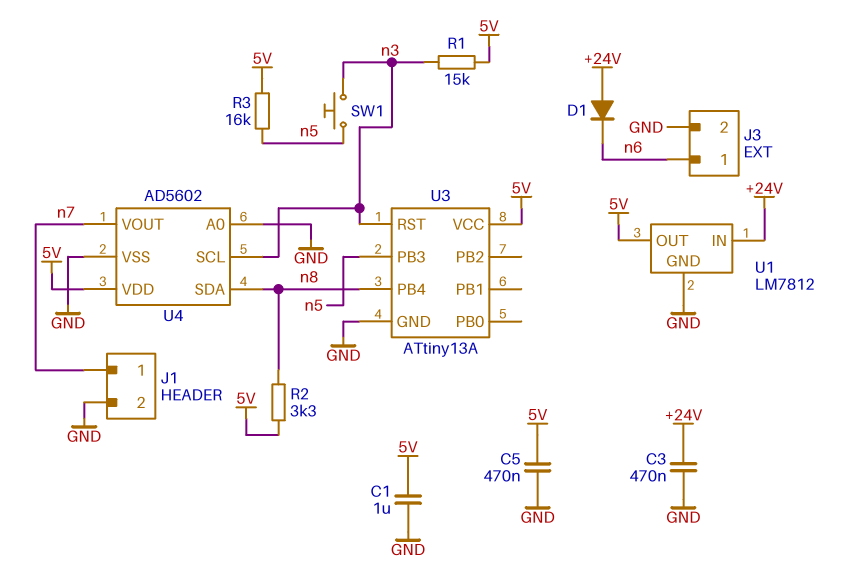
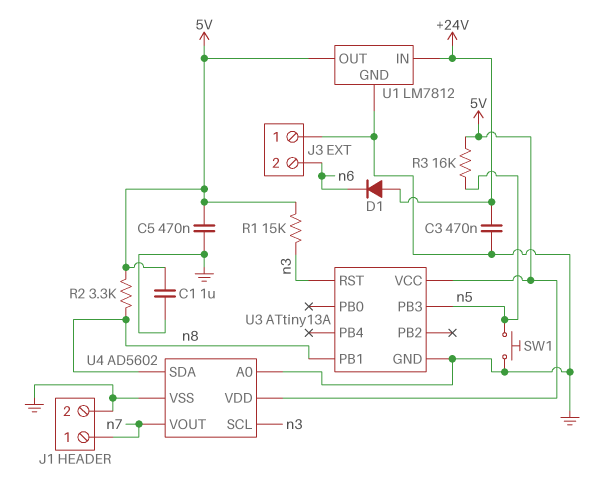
J3 pin 1: n6 -> GND
J3 pin 2: GND -> n6
SW1: button (n3, n5) -> button (GND, n5)
U3 pin PB1: none -> n8
U3 pin PB4: n8 -> none

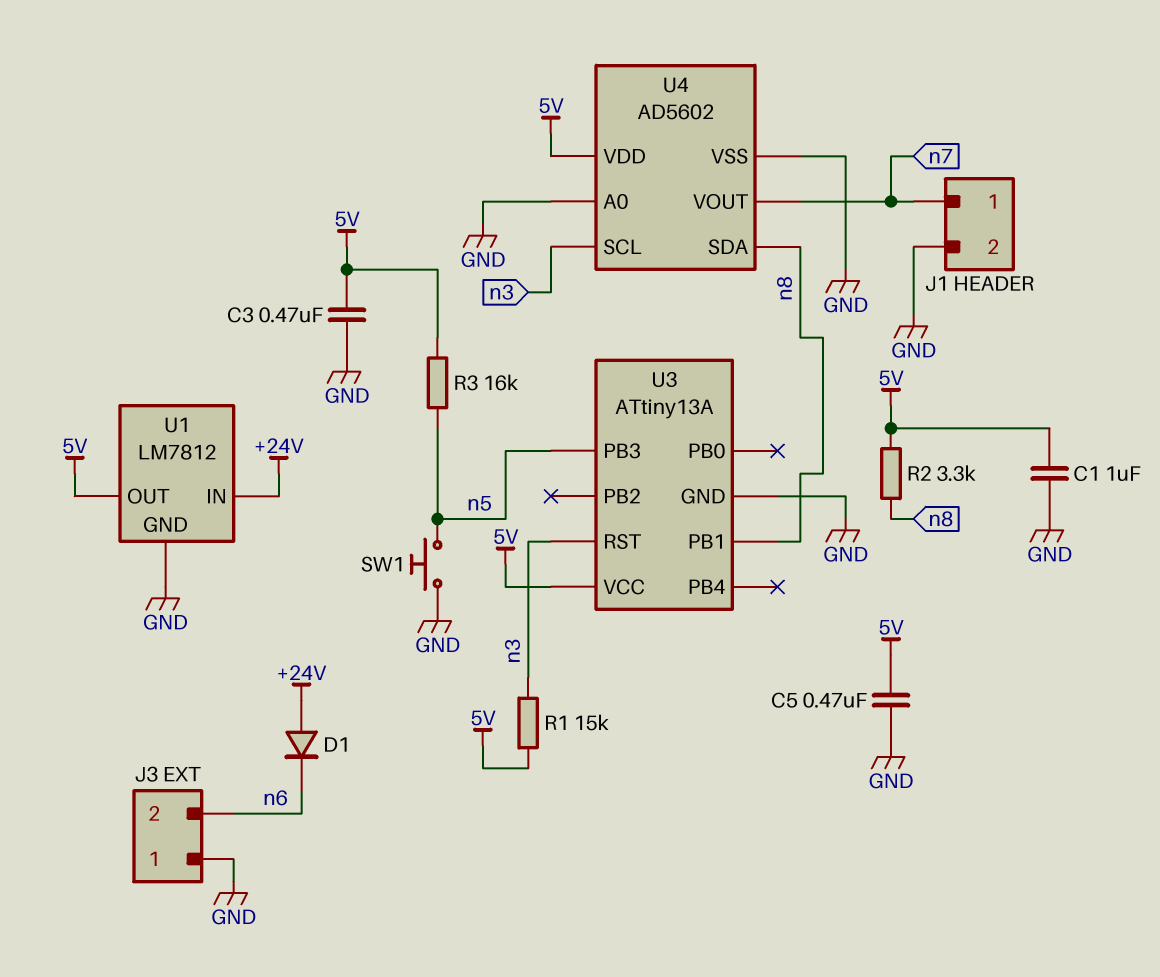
C3: 470nF (+24V, GND) -> 470nF (5V, GND)

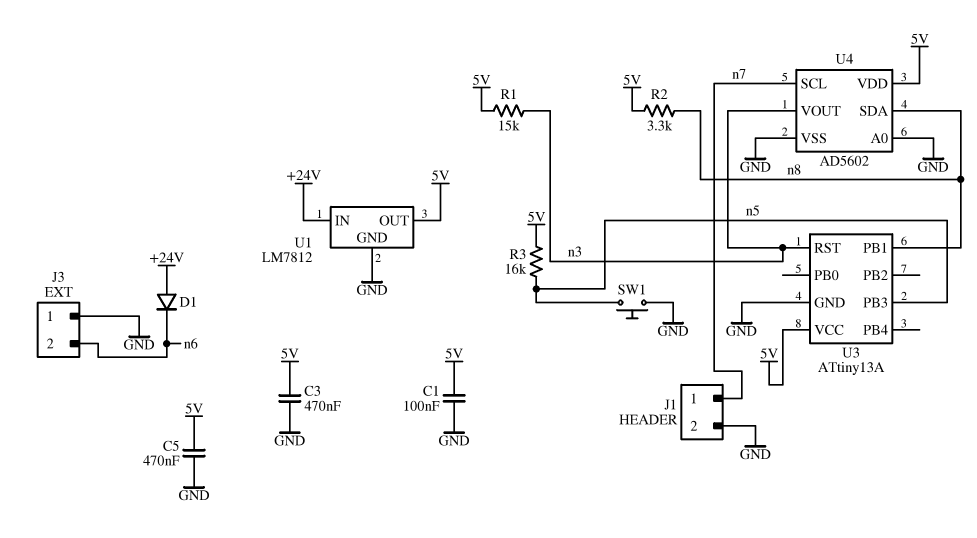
C1: 1uF (5V, GND) -> 100nF (5V, GND)
U4 pin SCL: n3 -> n7
U4 pin VOUT: n7 -> n3

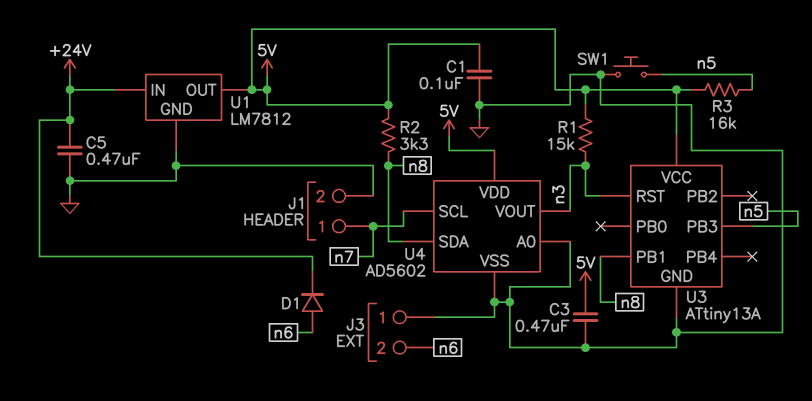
C5: 470nF (5V, GND) -> 470nF (+24V, GND)
D1: diode (A +24V, K n6) -> diode (A n6, K +24V)

